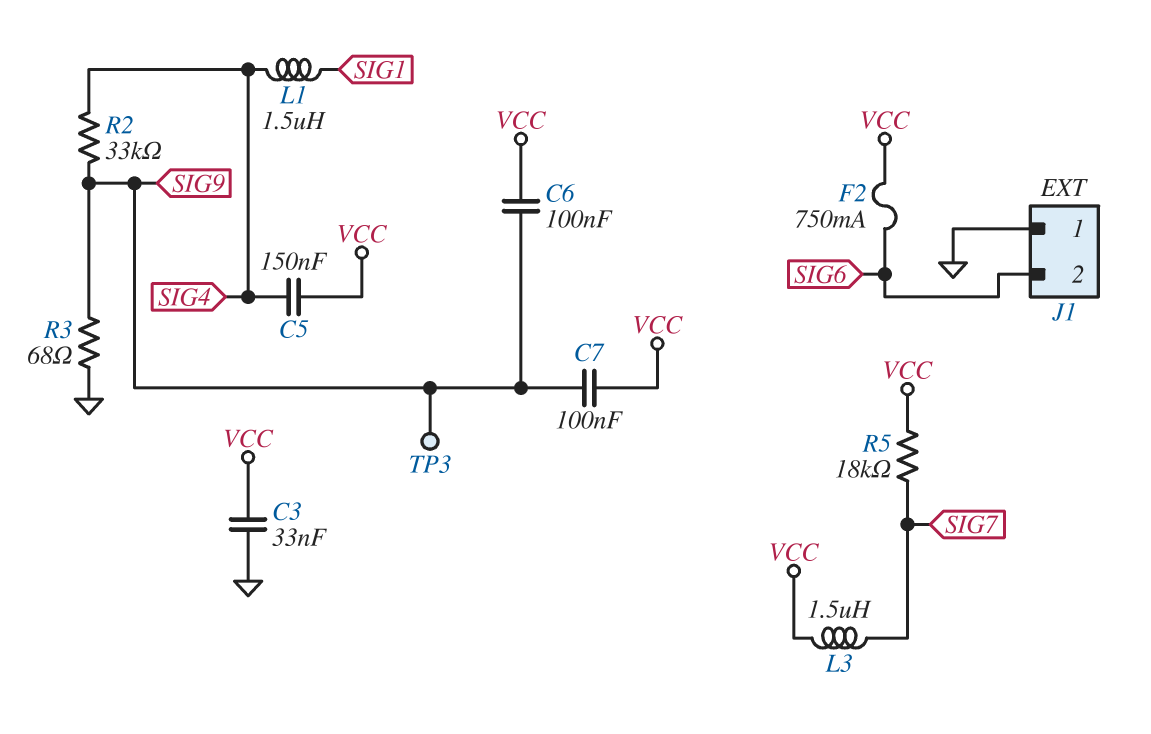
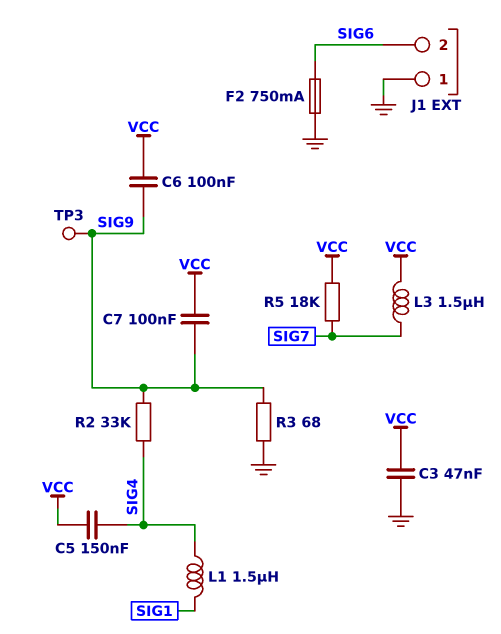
C3: 33nF (GND, VCC) -> 47nF (GND, VCC)
F2: 750mA (SIG6, VCC) -> 750mA (GND, SIG6)

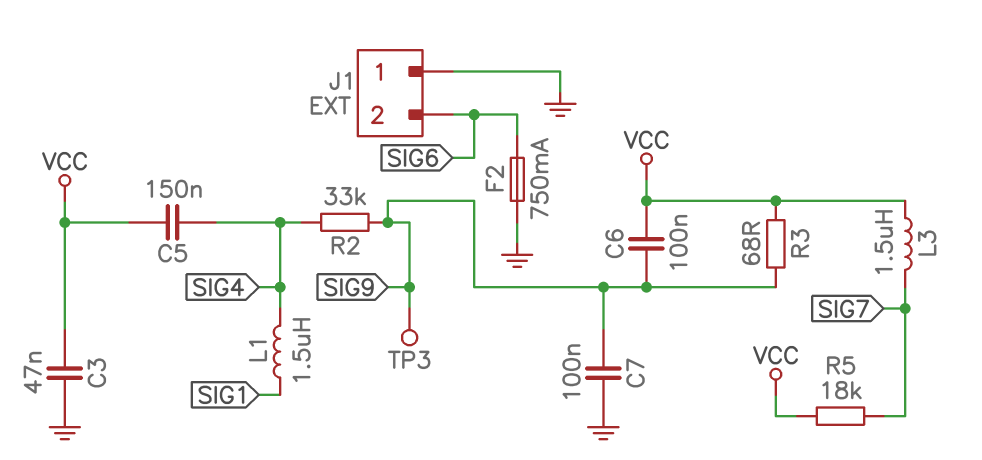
C7: 100nF (SIG9, VCC) -> 100nF (GND, SIG9)
R3: 68 (GND, SIG9) -> 68 (SIG9, VCC)

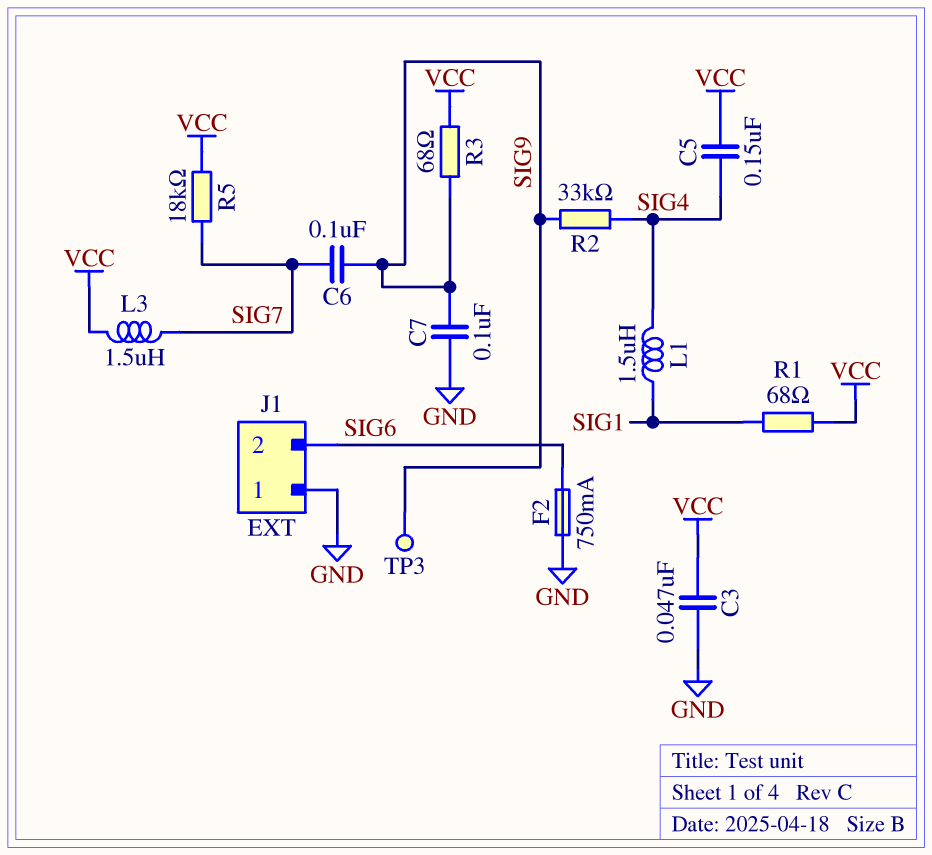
C6: 100nF (SIG9, VCC) -> 100nF (SIG7, SIG9)
R1: none -> 68 (SIG1, VCC)

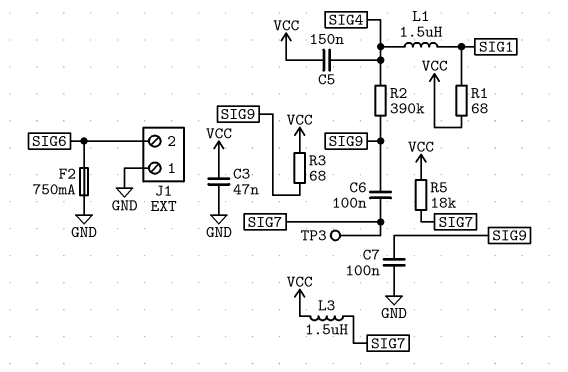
R2: 33k (SIG4, SIG9) -> 390k (SIG4, SIG9)
TP3: test point (SIG9) -> test point (SIG7)

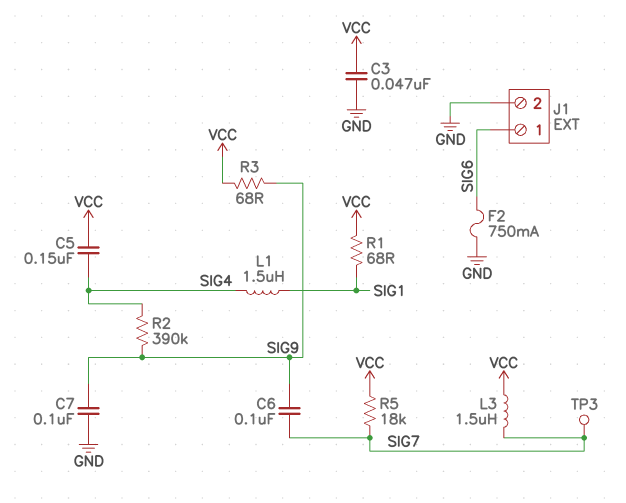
J1 pin 1: GND -> SIG6
J1 pin 2: SIG6 -> GND

